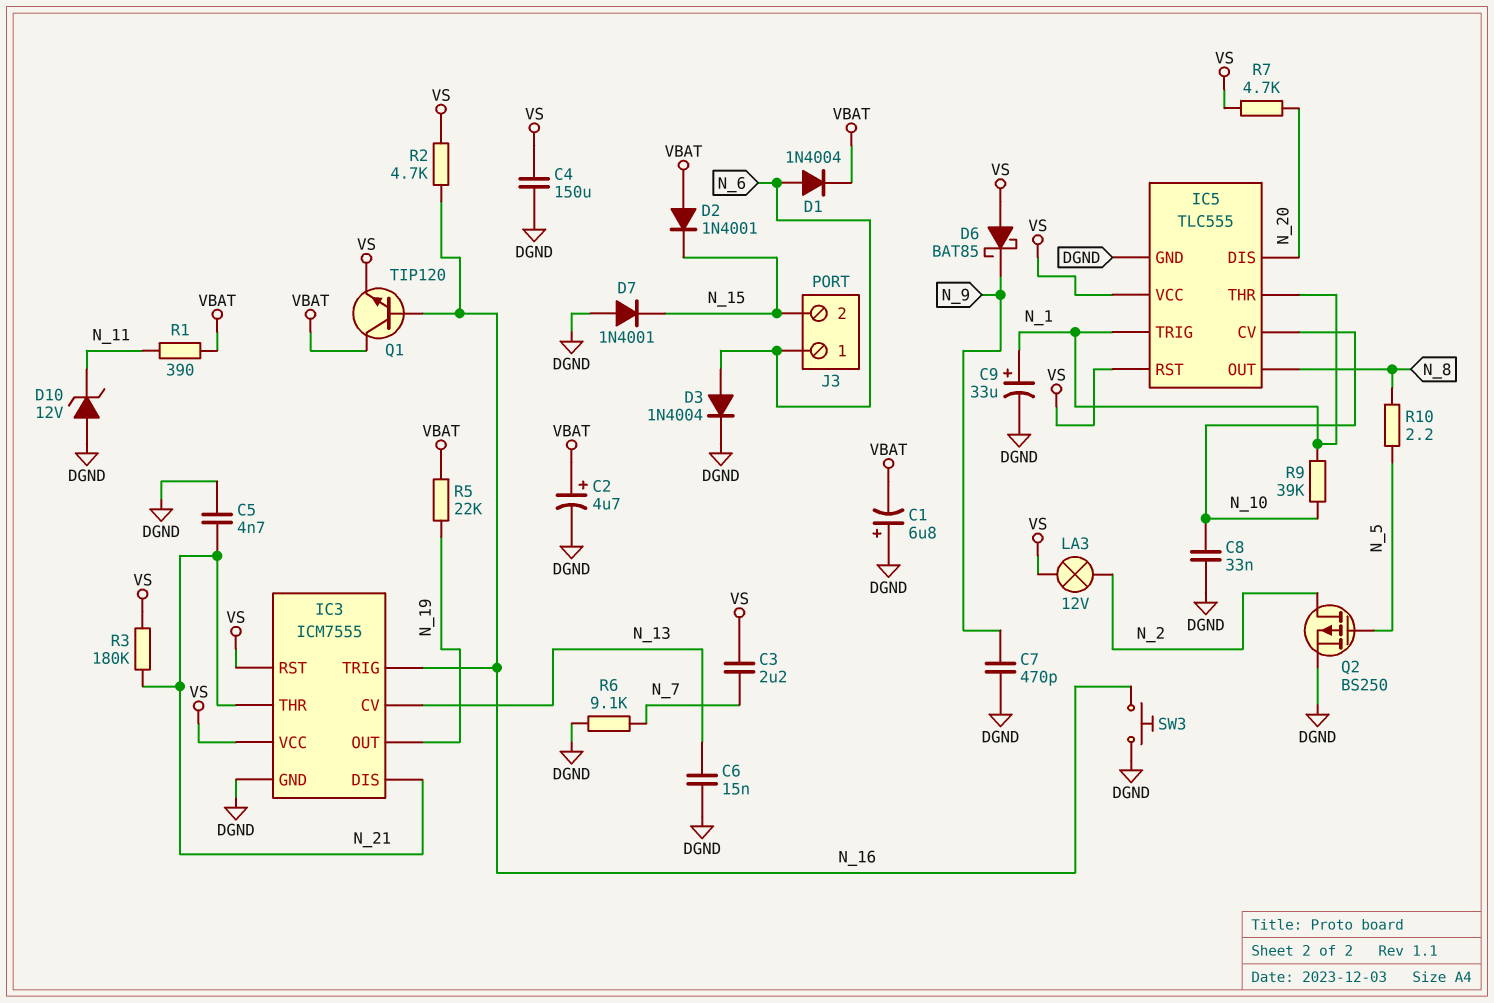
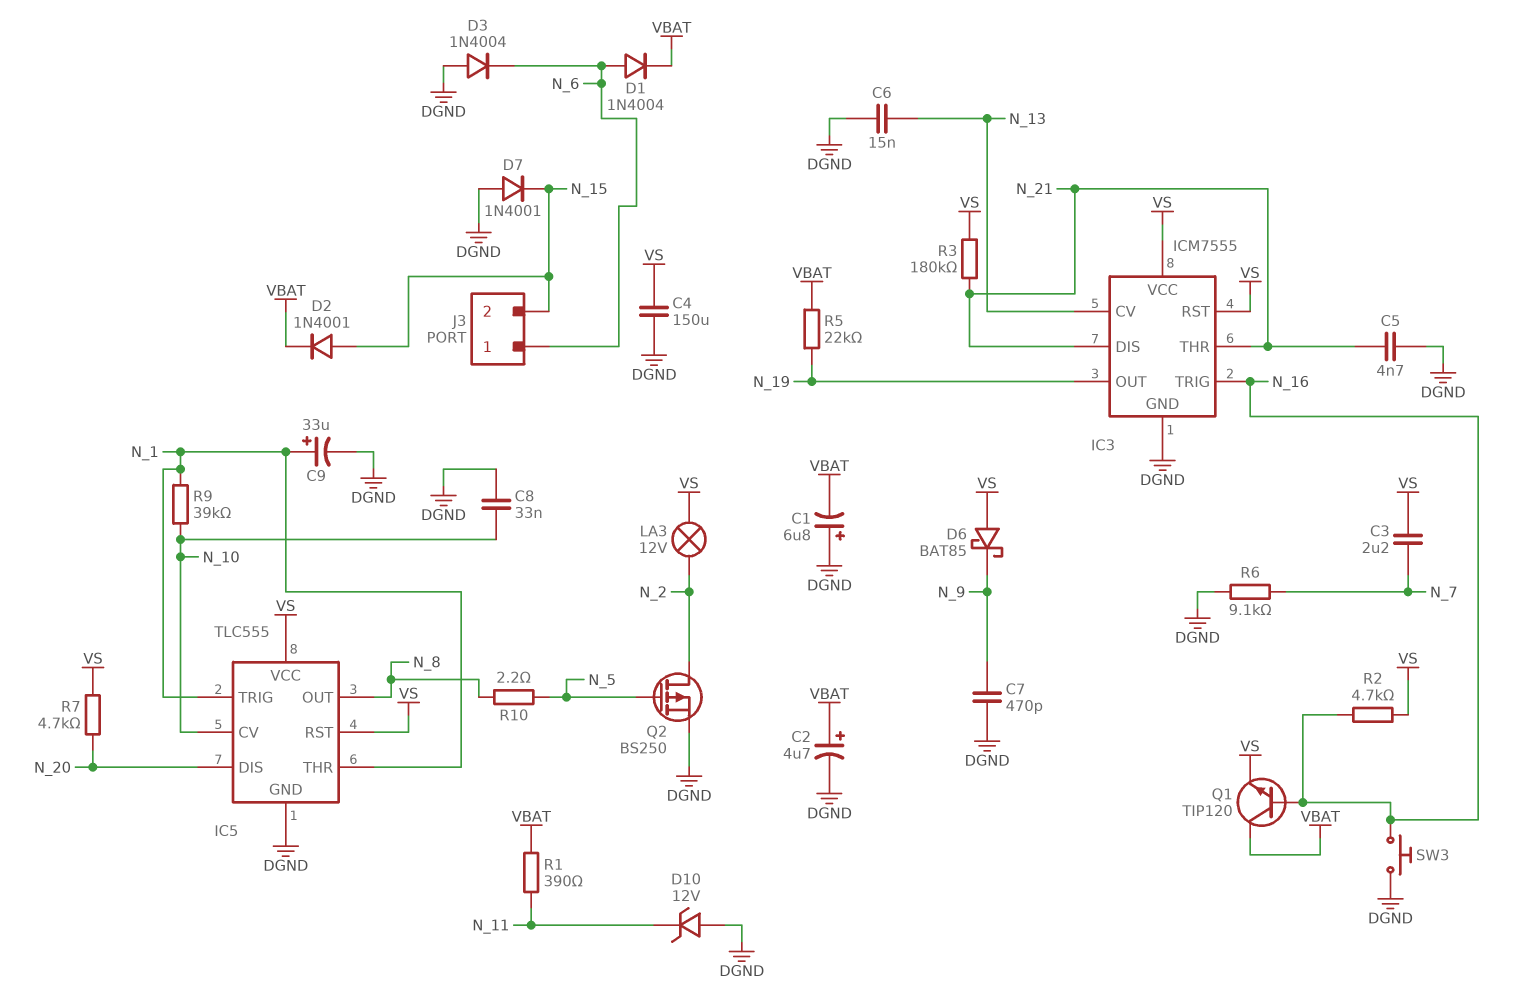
D2: diode 1N4001 (A VBAT, K N_15) -> diode 1N4001 (A N_15, K VBAT)
D3: diode 1N4004 (A N_6, K DGND) -> diode 1N4004 (A DGND, K N_6)

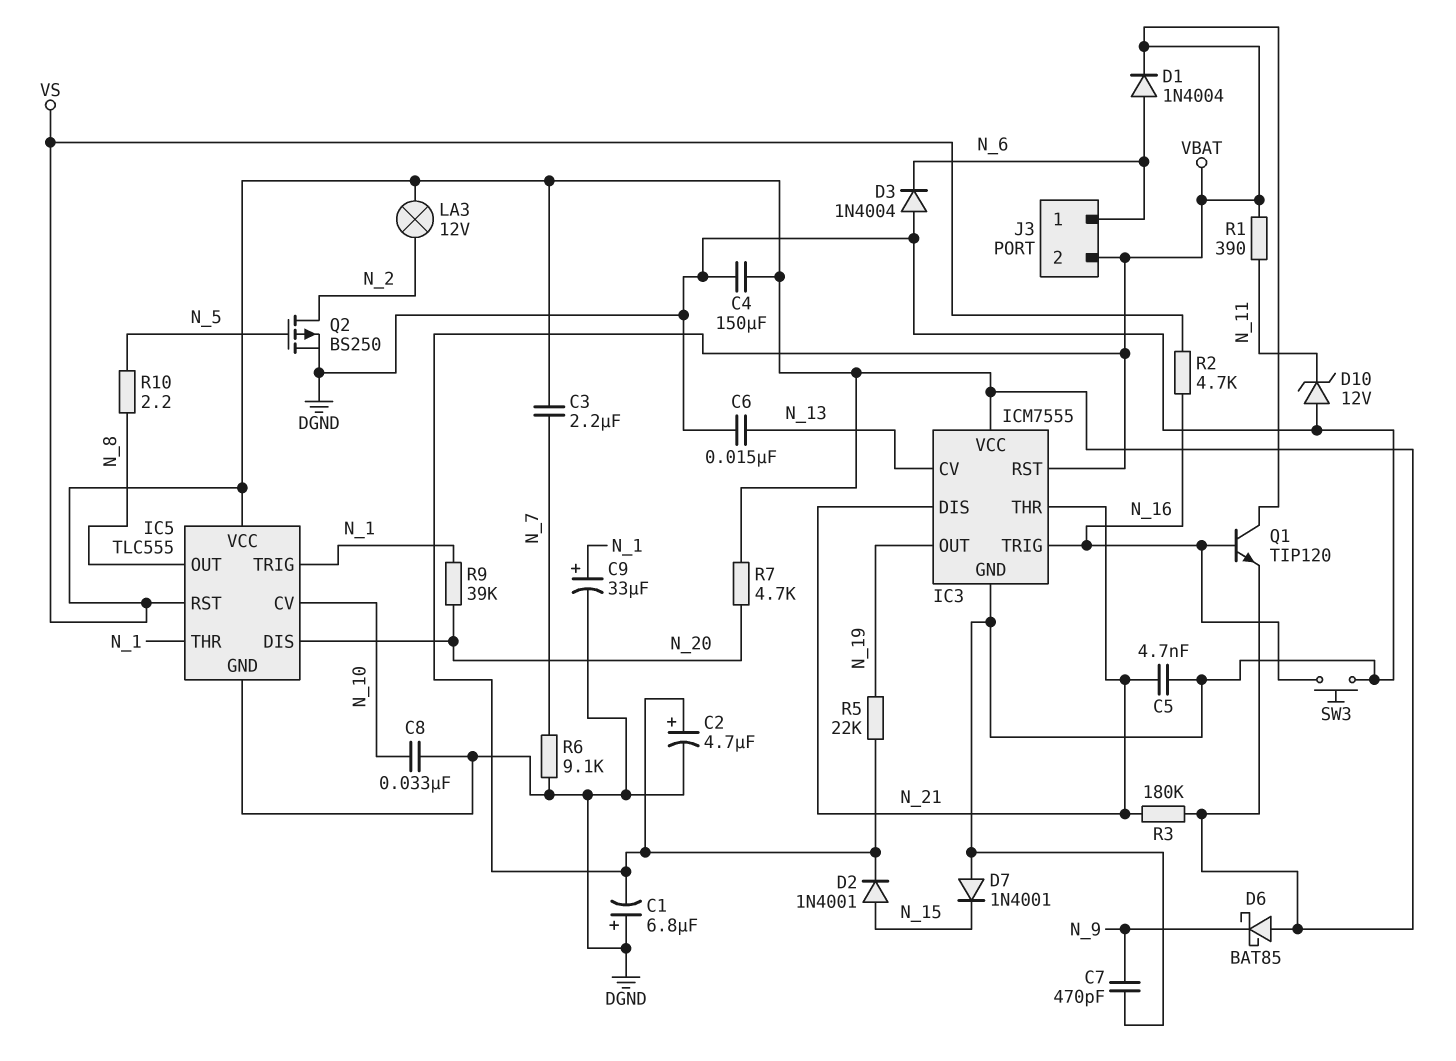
IC3 pin RST: VS -> VBAT
J3 pin 2: N_15 -> VBAT
R9: 39k (N_1, N_10) -> 39k (N_1, N_20)

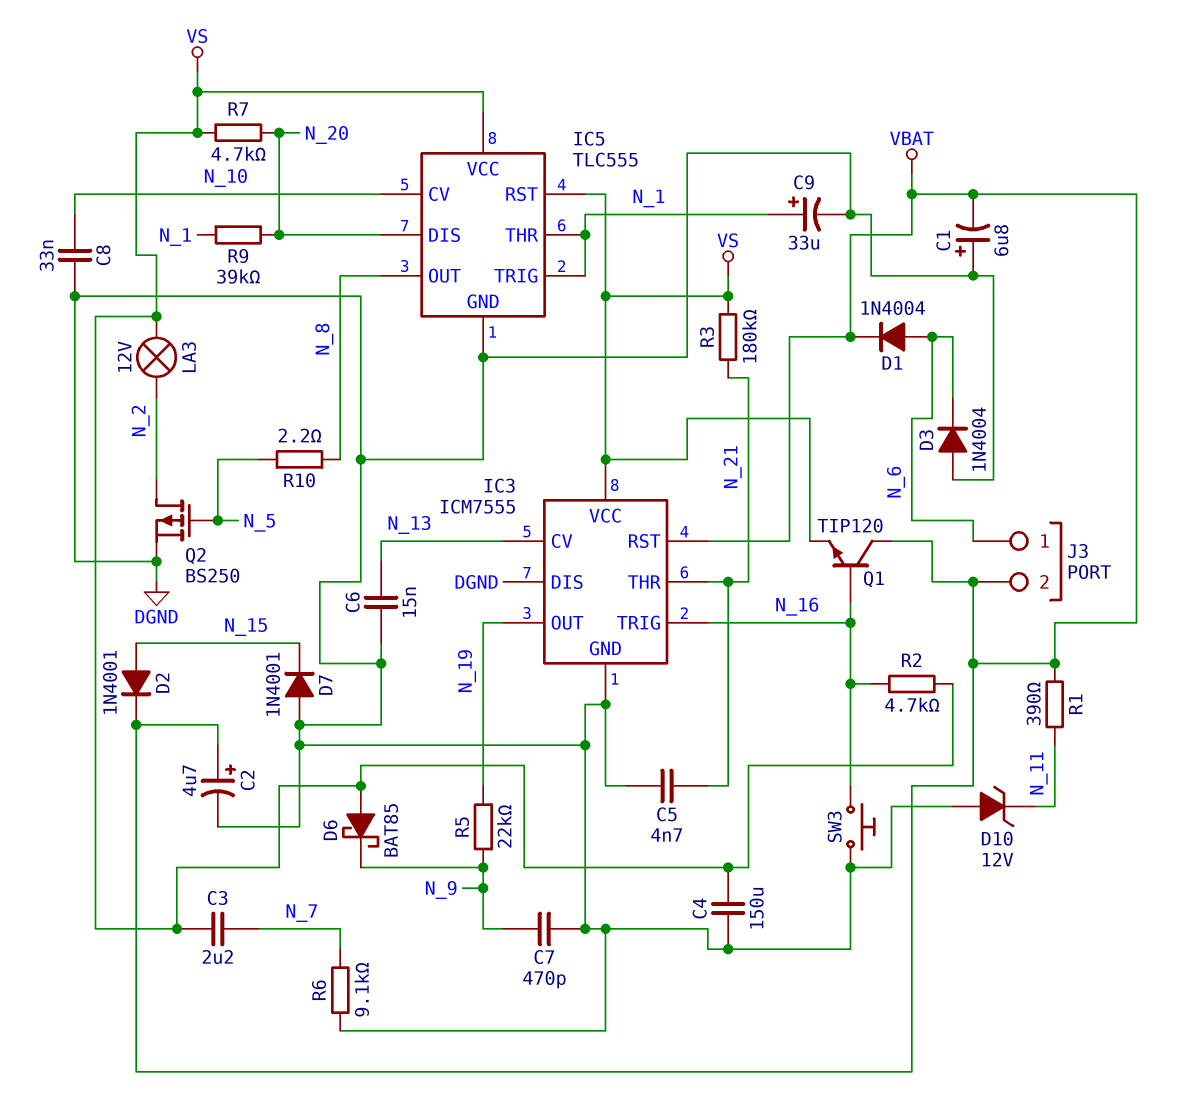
IC3 pin DIS: N_21 -> DGND
R5: 22k (N_19, VBAT) -> 22k (N_9, N_19)

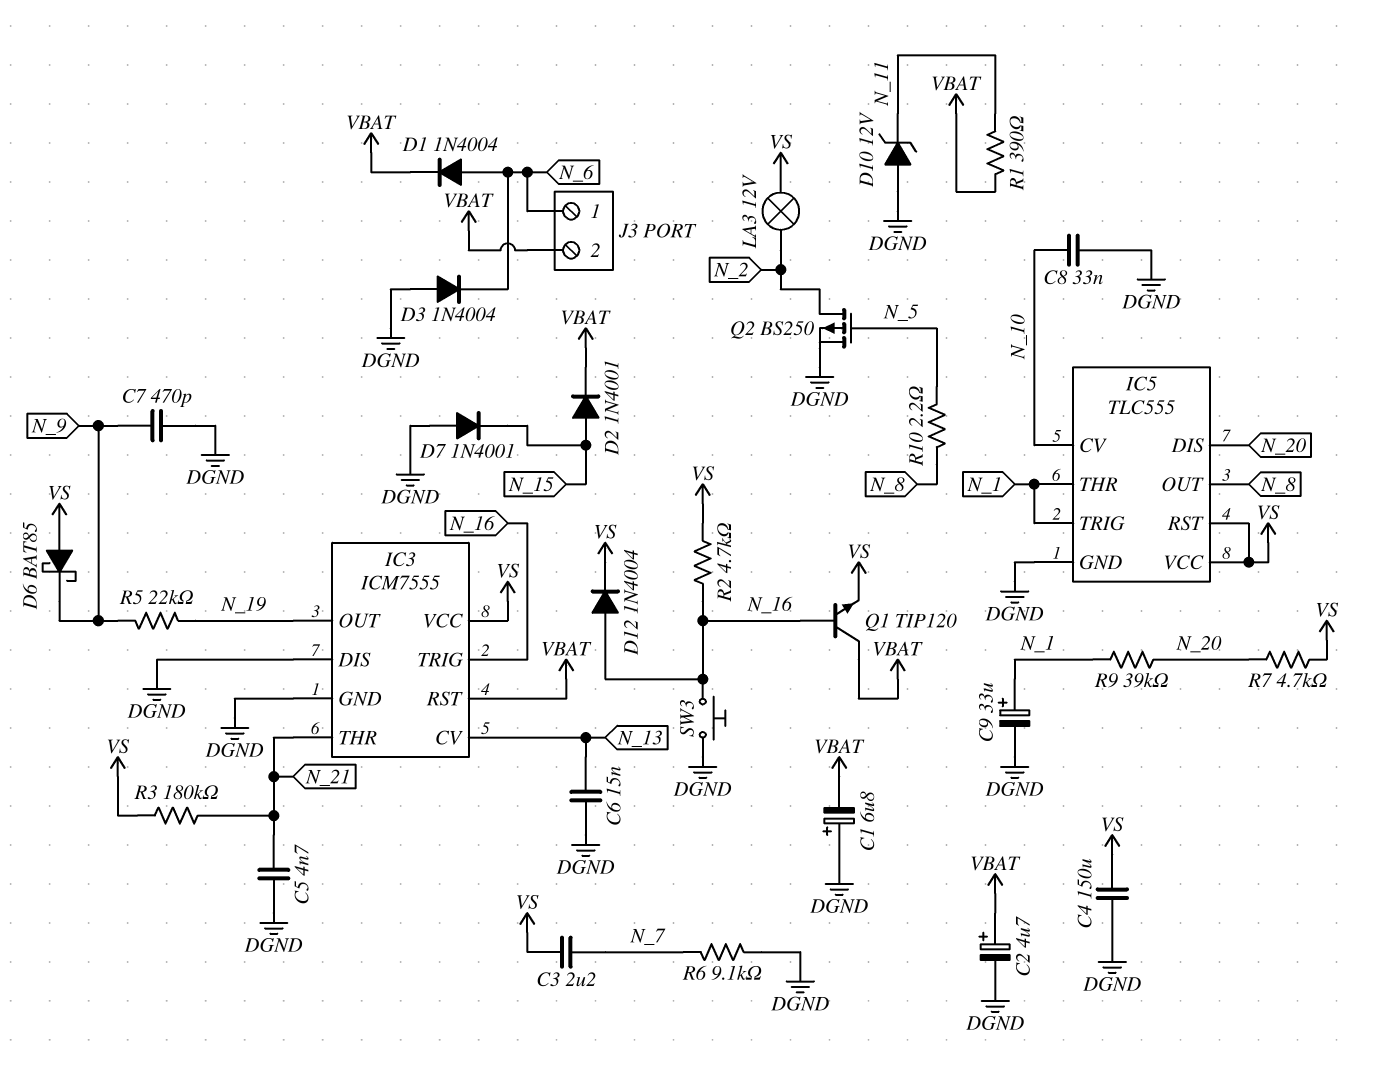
D12: none -> diode 1N4004 (A N_16, K VS)

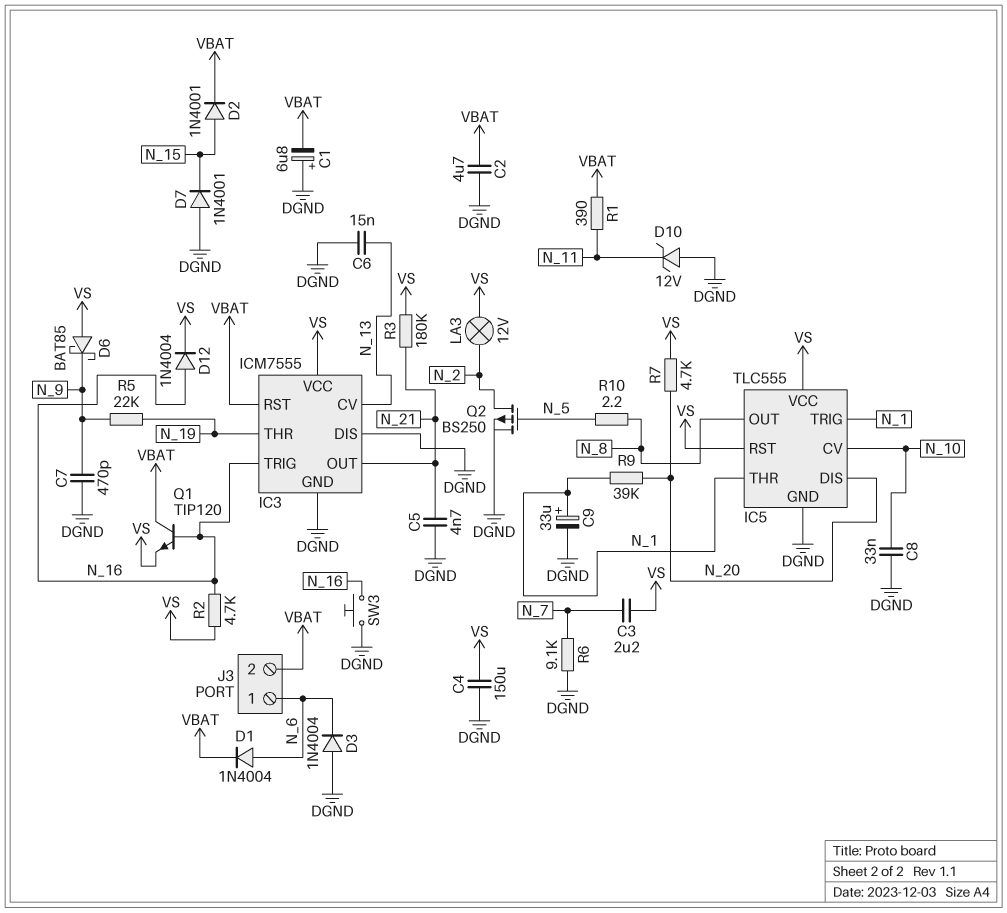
C2: 4.7uF (plus VBAT, minus DGND) -> 4.7uF (DGND, VBAT)
IC3 pin OUT: N_19 -> N_21
IC3 pin THR: N_21 -> N_19

